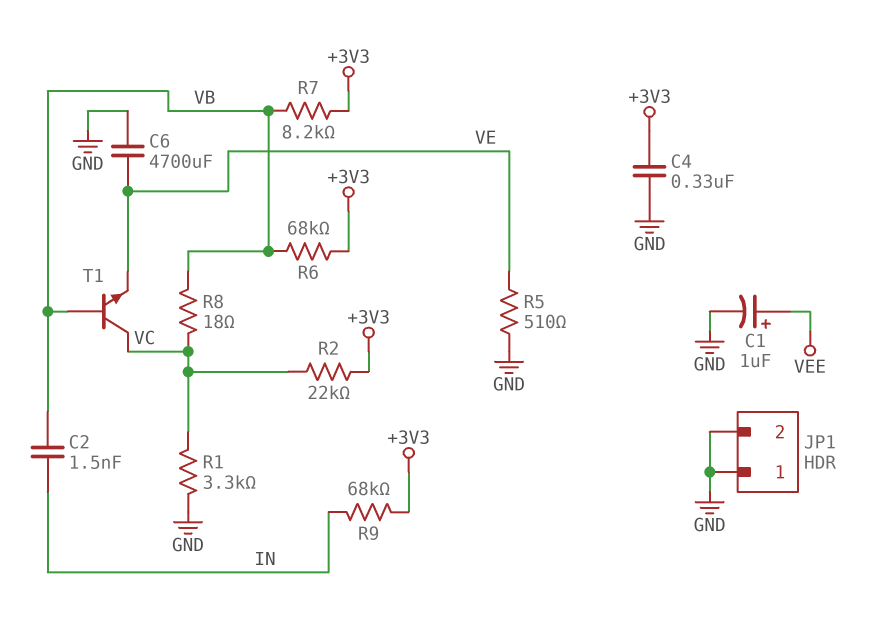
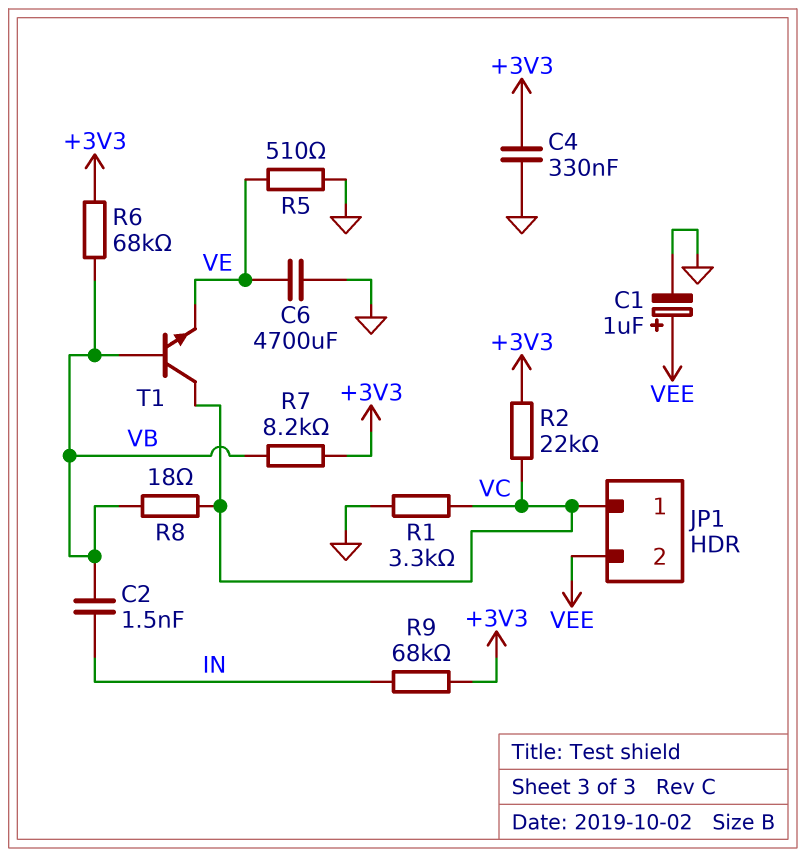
JP1 pin 1: GND -> VC
JP1 pin 2: GND -> VEE

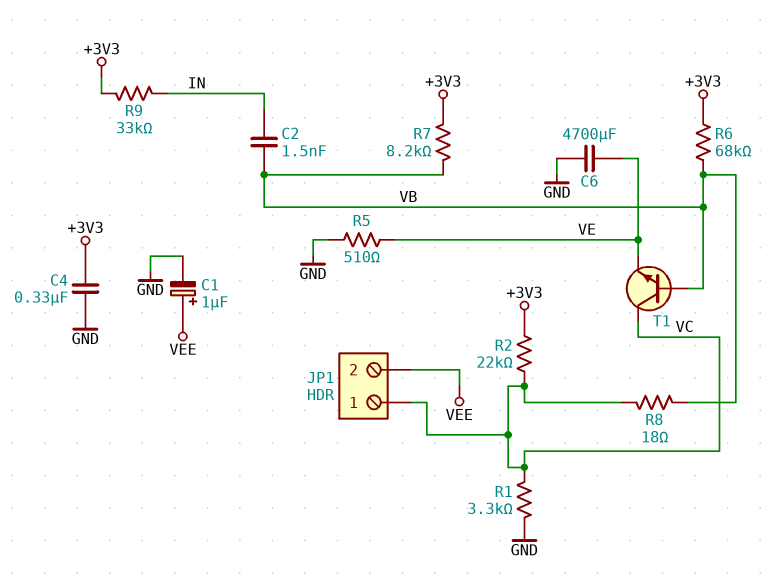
R9: 68k (+3V3, IN) -> 33k (+3V3, IN)

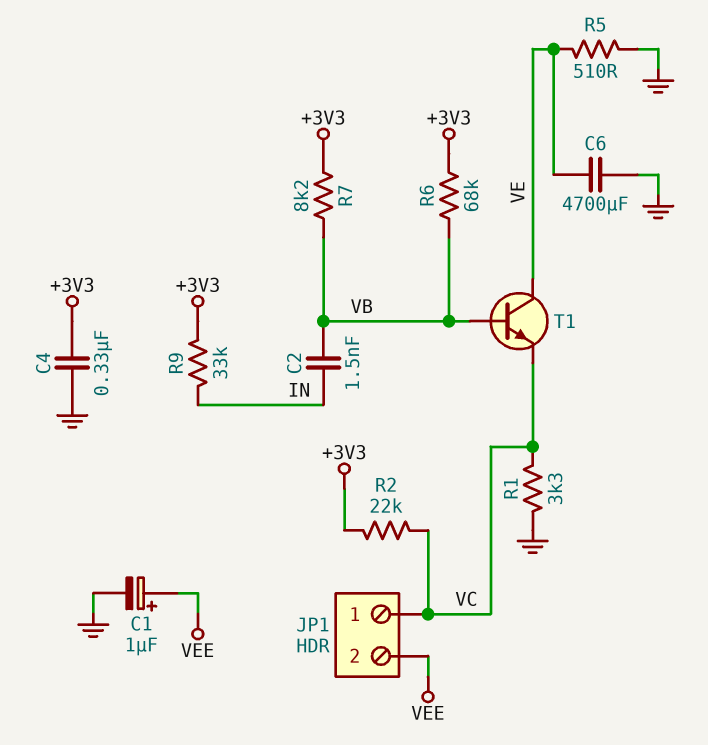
R8: 18 (VB, VC) -> none
T1: NPN (B VB, C VC, E VE) -> NPN (B VB, C VE, E VC)

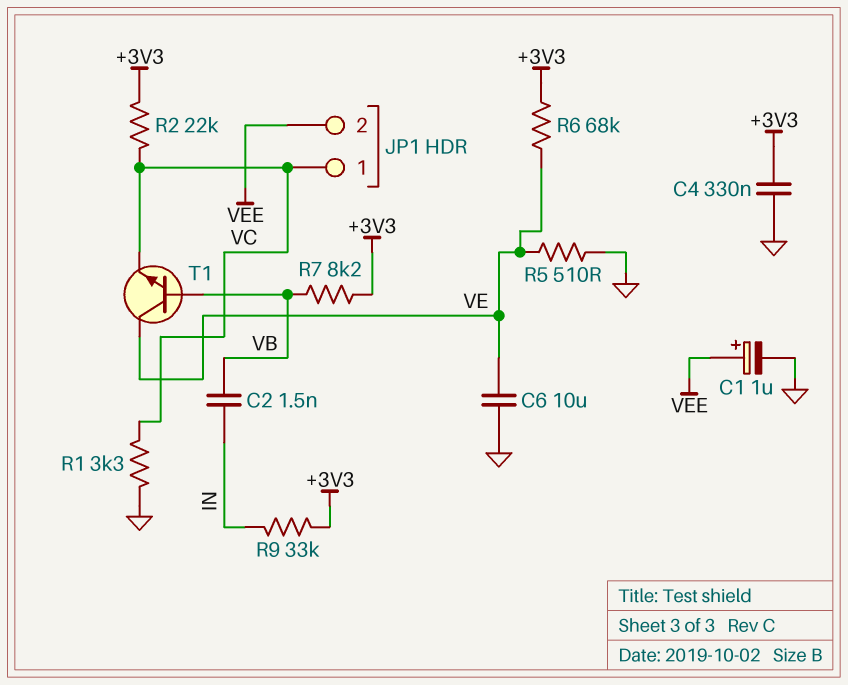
C6: 4700uF (GND, VE) -> 10uF (GND, VE)
R6: 68k (+3V3, VB) -> 68k (+3V3, VE)

